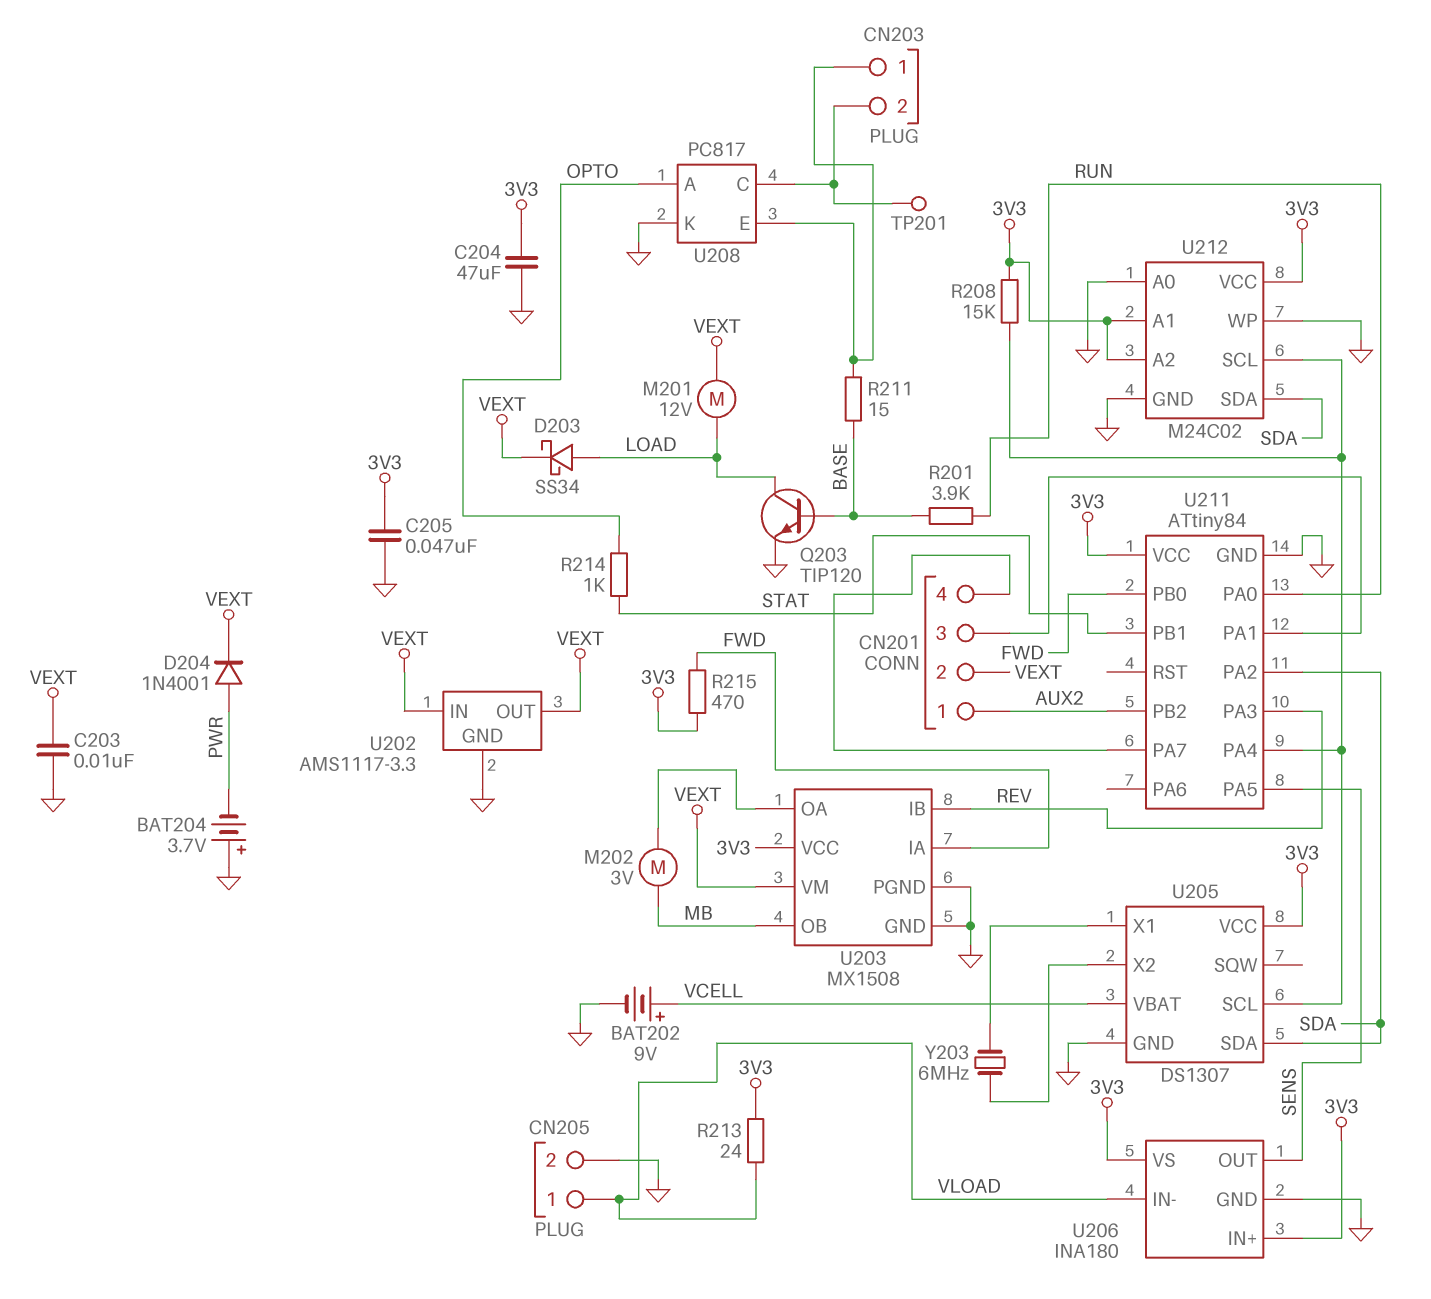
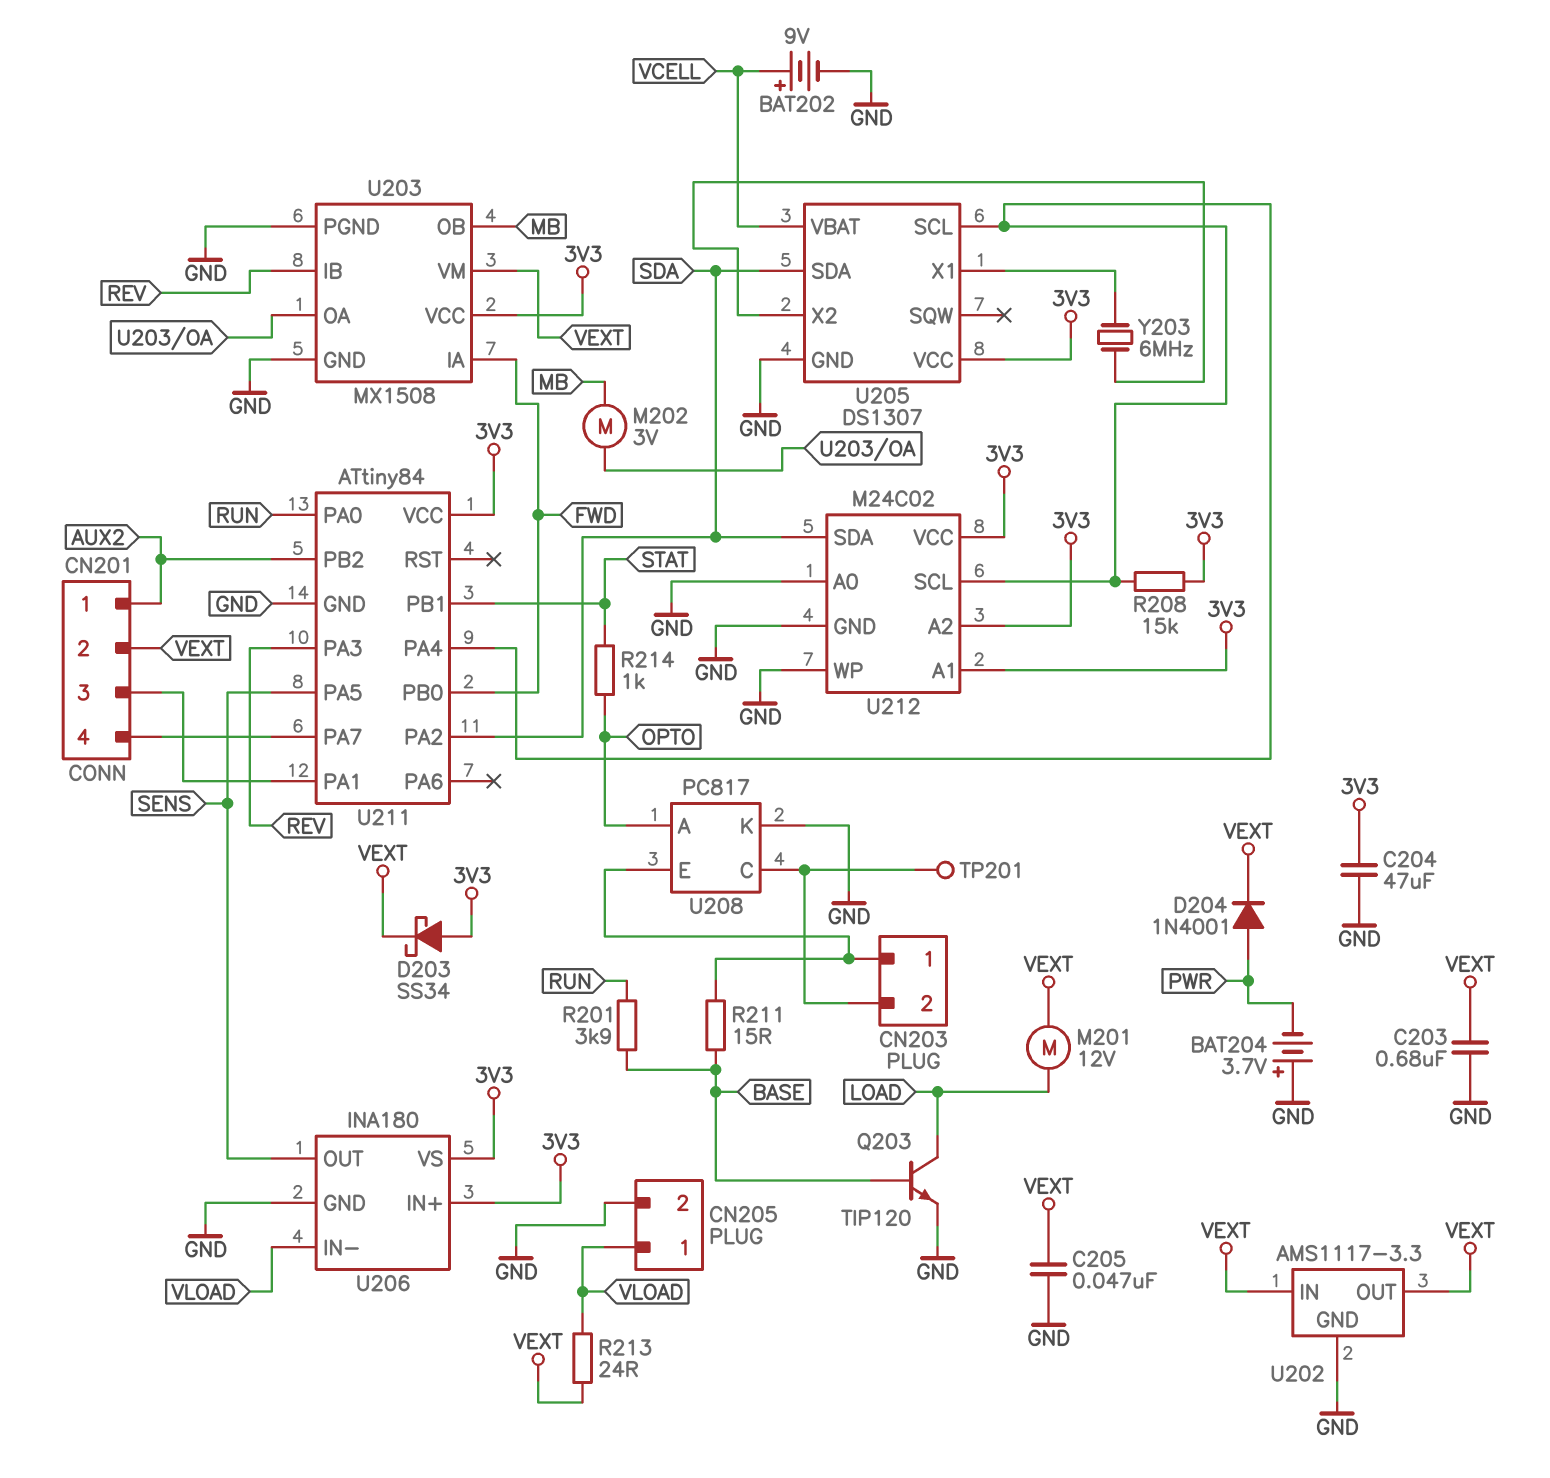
C203: 10nF (GND, VEXT) -> 680nF (GND, VEXT)
C205: 47nF (3V3, GND) -> 47nF (GND, VEXT)
D203: schottky SS34 (A LOAD, K VEXT) -> schottky SS34 (A 3V3, K VEXT)
R213: 24 (3V3, VLOAD) -> 24 (VEXT, VLOAD)
R215: 470 (3V3, FWD) -> none

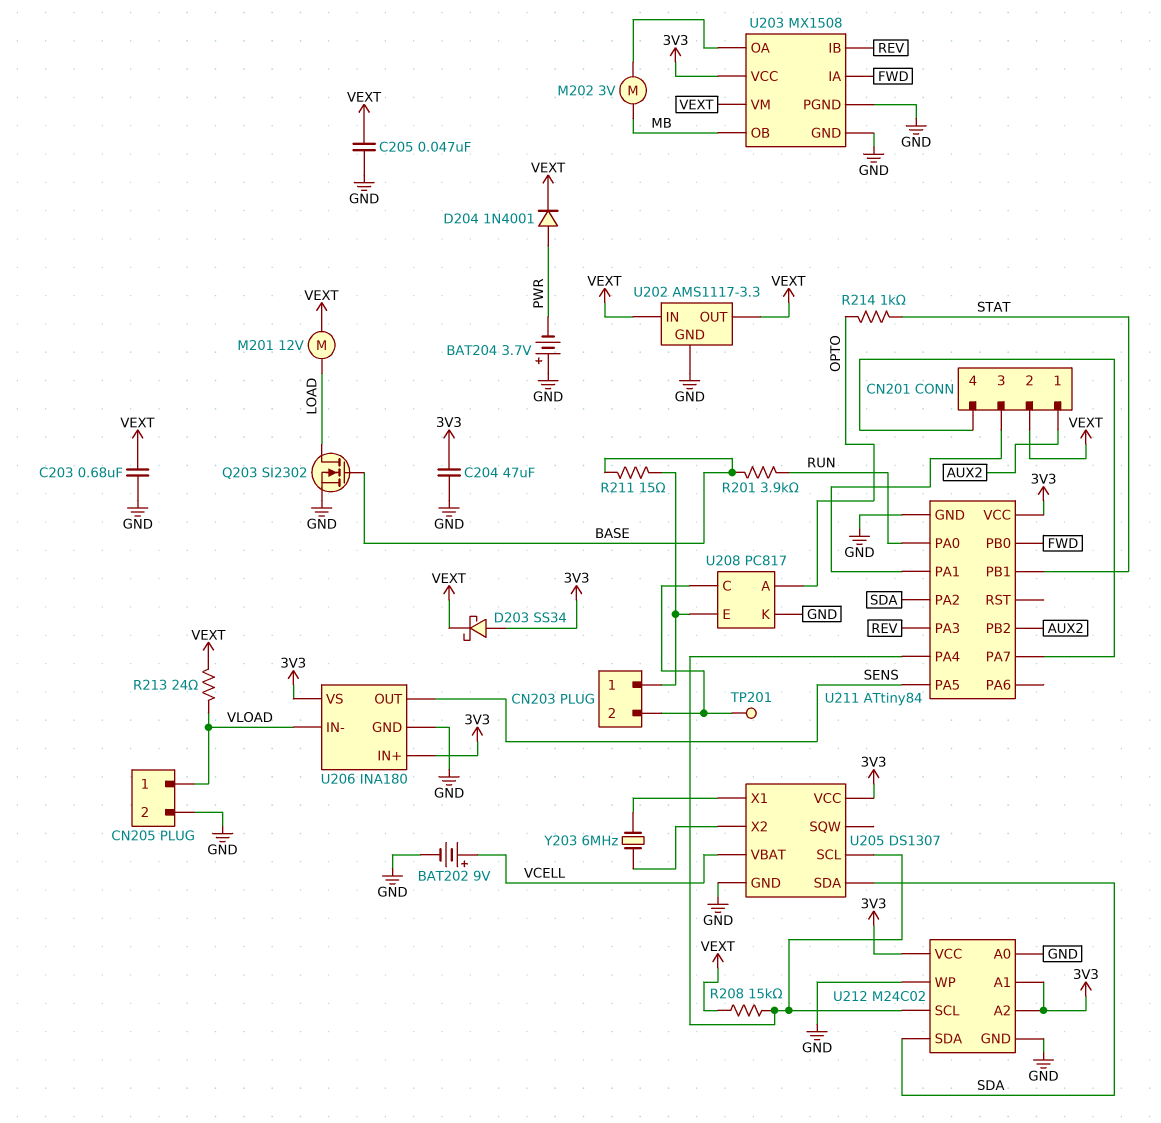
Q203: NPN TIP120 (B BASE, C LOAD, E GND) -> NMOS SI2302 (G BASE, D LOAD, S GND)
R208: 15k (3V3, U205/SCL) -> 15k (U205/SCL, VEXT)

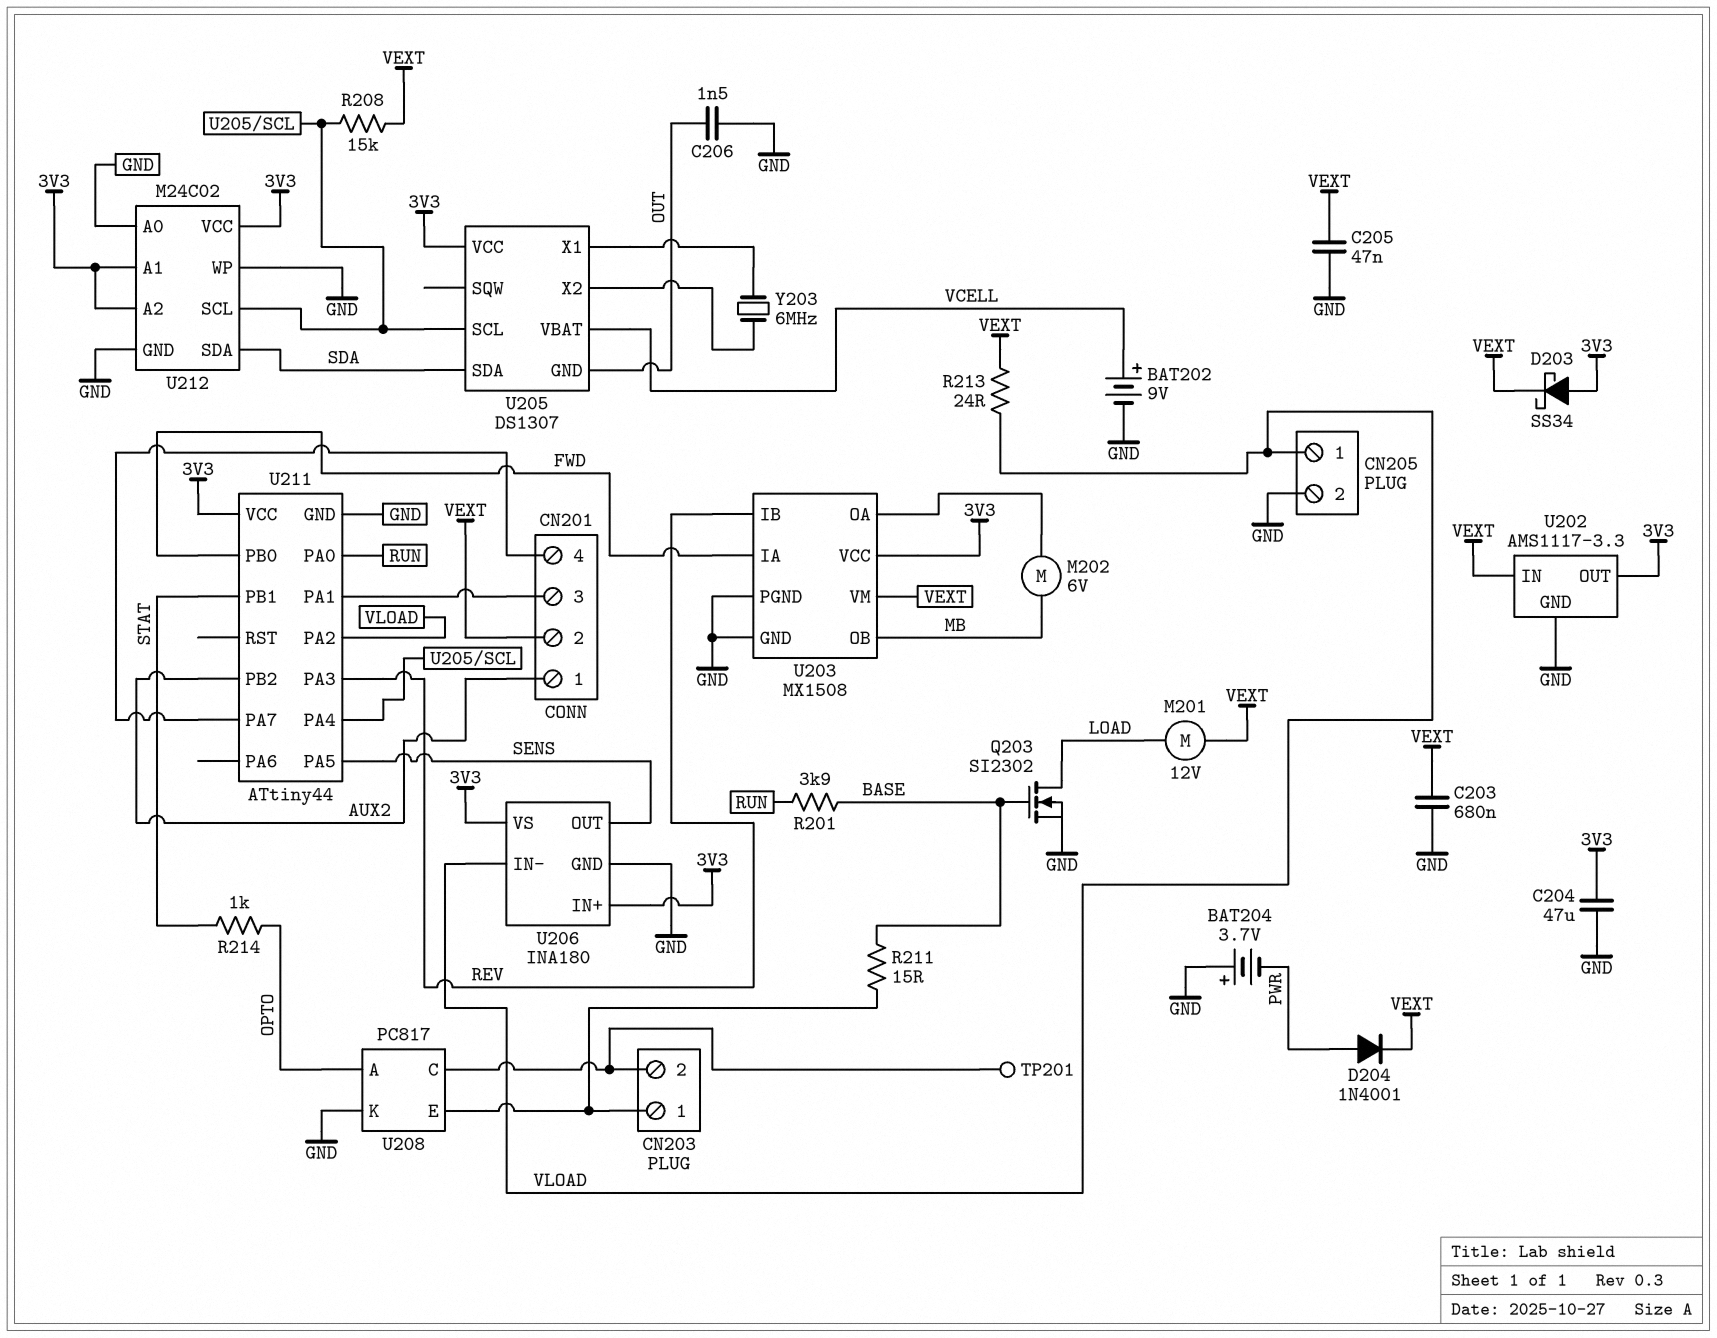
C206: none -> 1.5nF (GND, OUT)
M202: motor 3V (MB, U203/OA) -> motor 6V (MB, U203/OA)
U202 pin OUT: VEXT -> 3V3
U205 pin GND: GND -> OUT
U211: ATtiny84 -> ATtiny44
U211 pin PA2: SDA -> VLOAD

